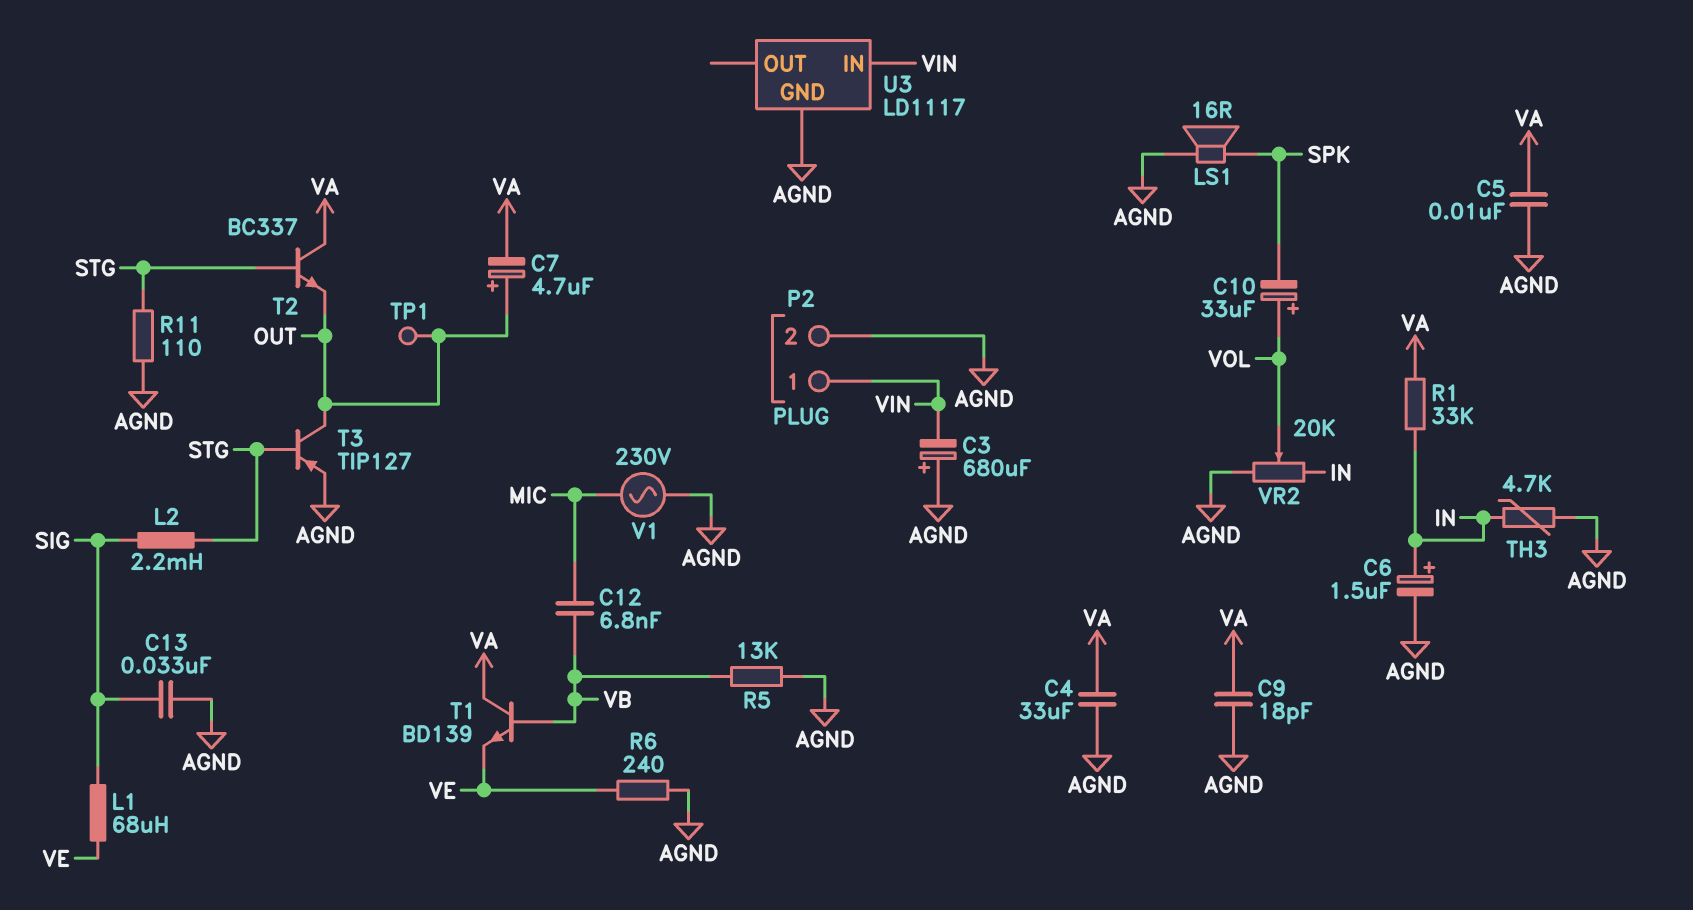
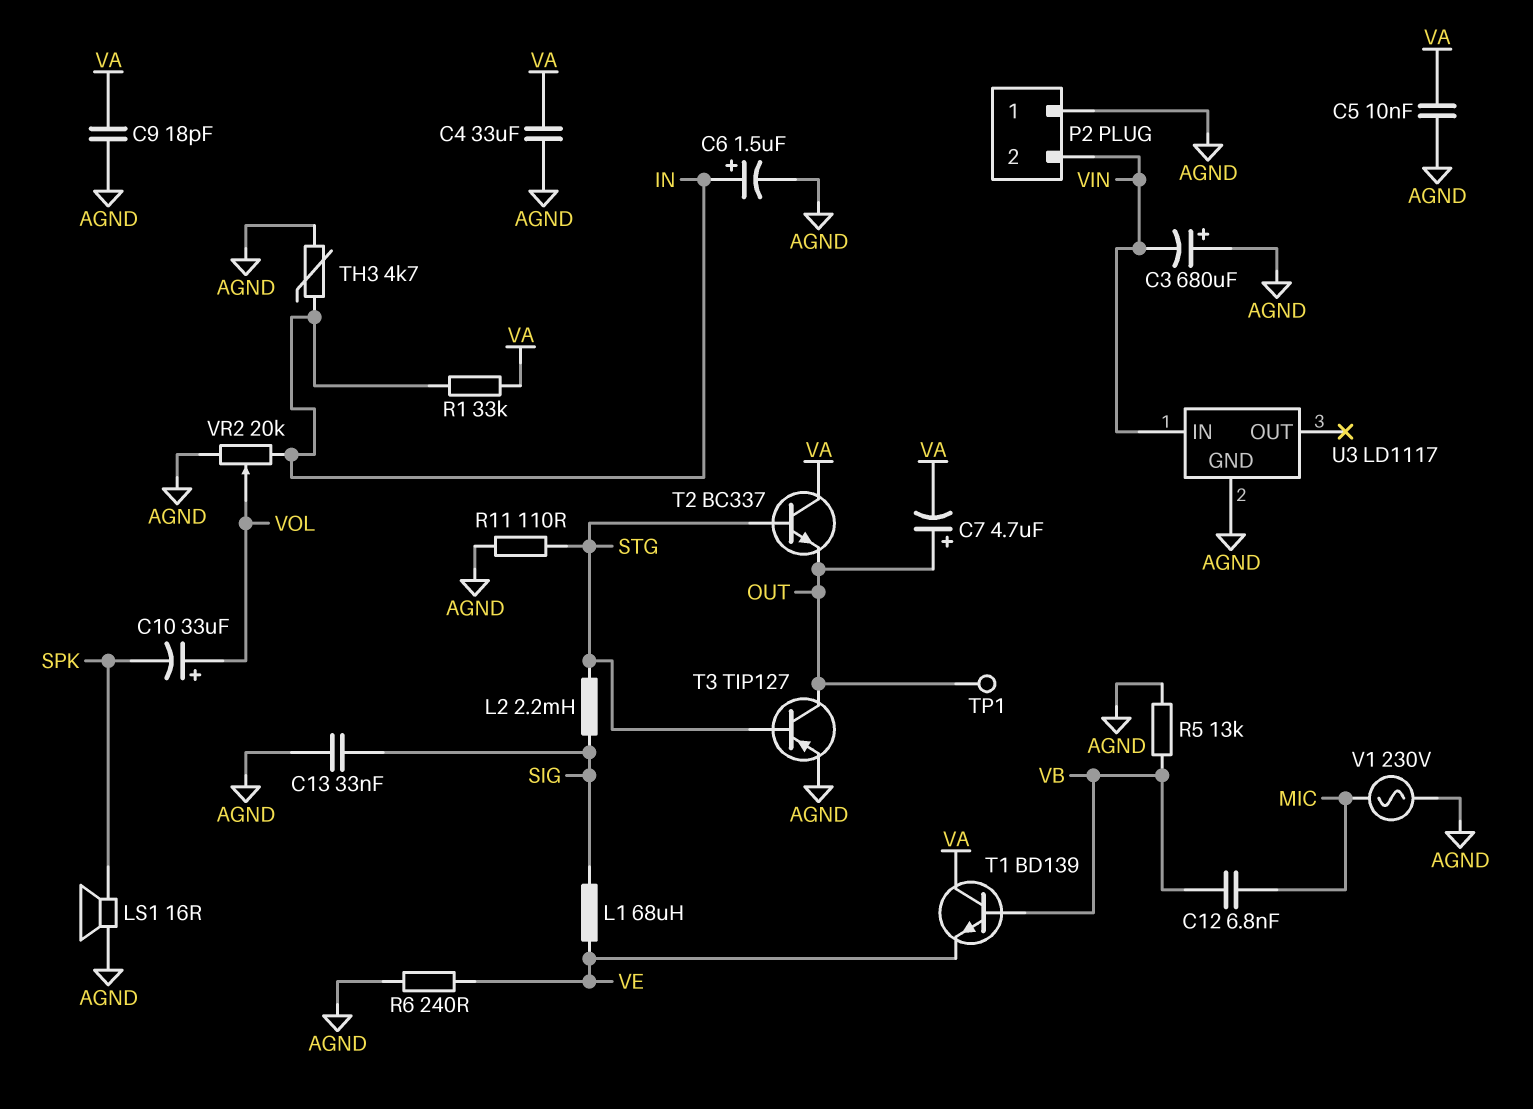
P2 pin 1: VIN -> AGND
P2 pin 2: AGND -> VIN

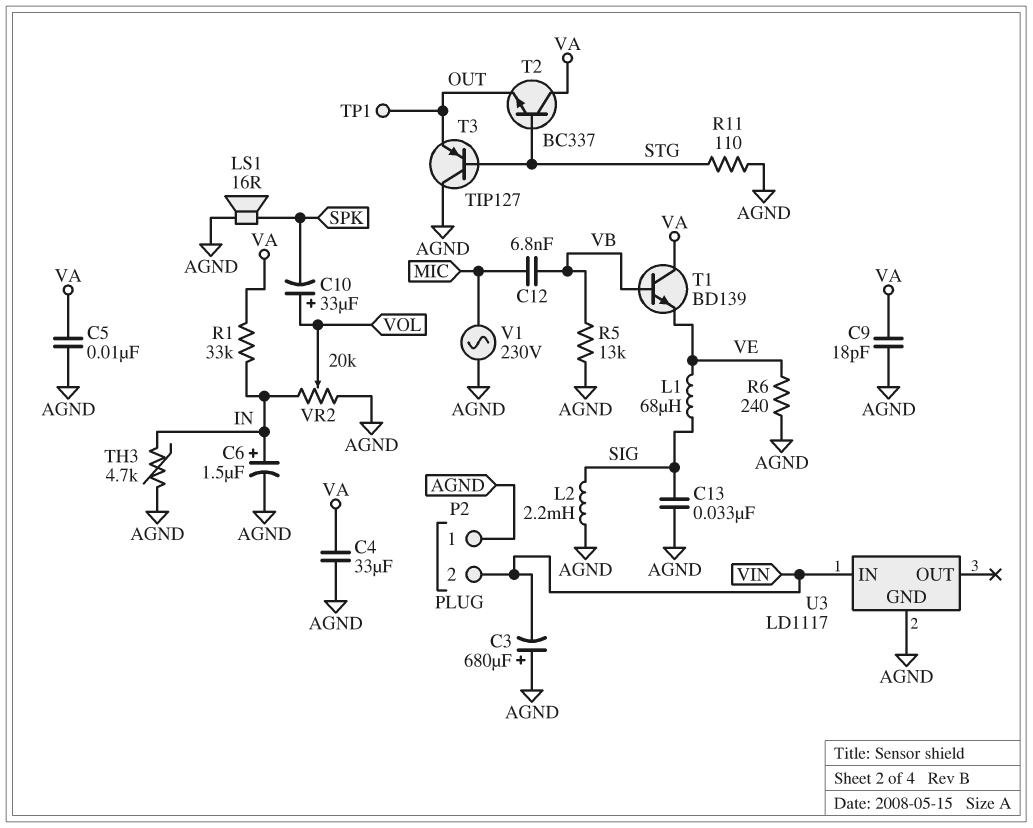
C7: 4.7uF (plus OUT, minus VA) -> none
L2: 2.2mH (SIG, STG) -> 2.2mH (AGND, SIG)
T3: PNP TIP127 (B STG, C OUT, E AGND) -> PNP TIP127 (B STG, C AGND, E OUT)

